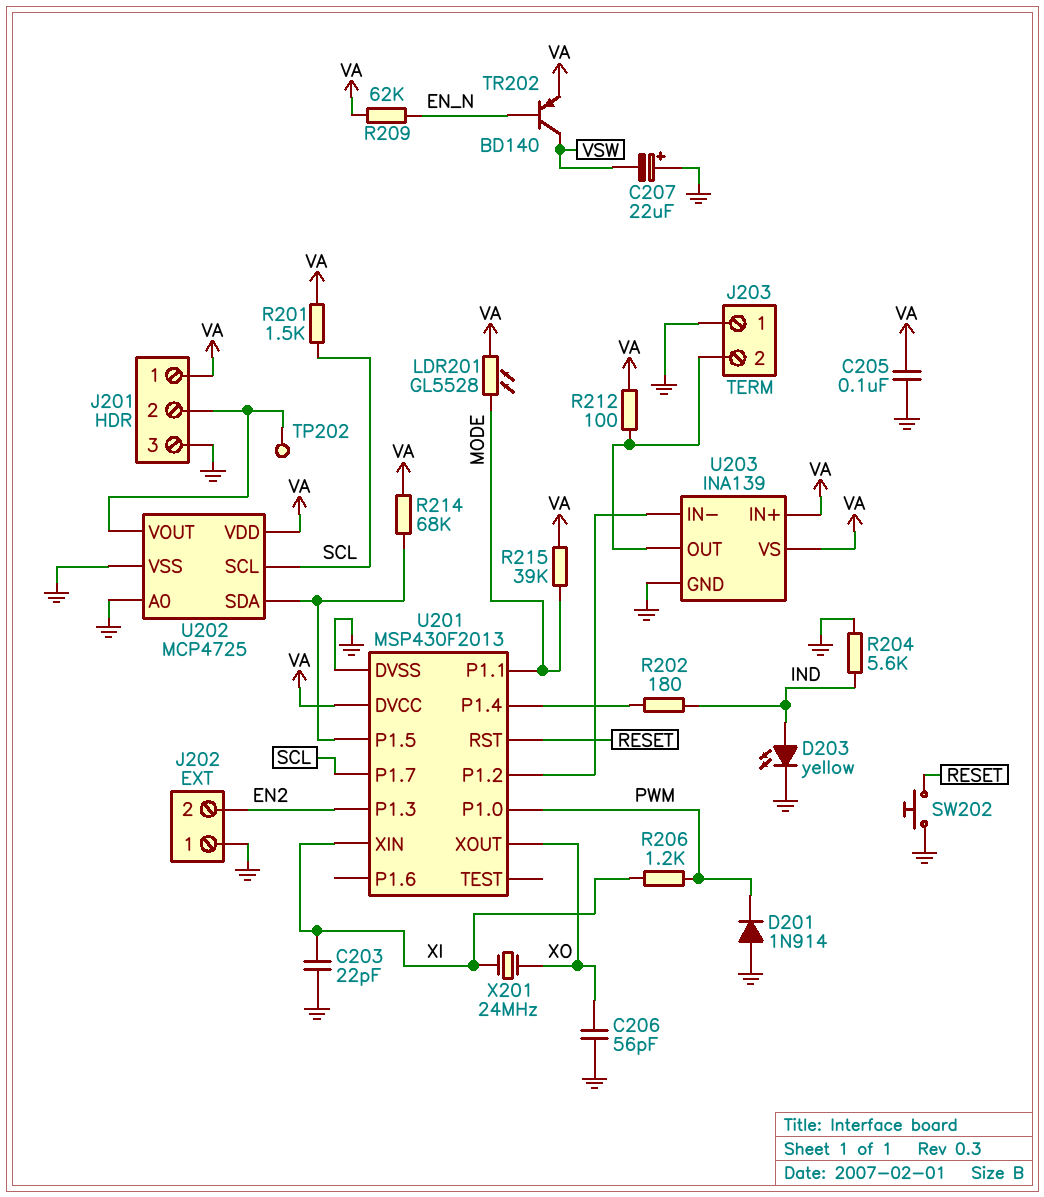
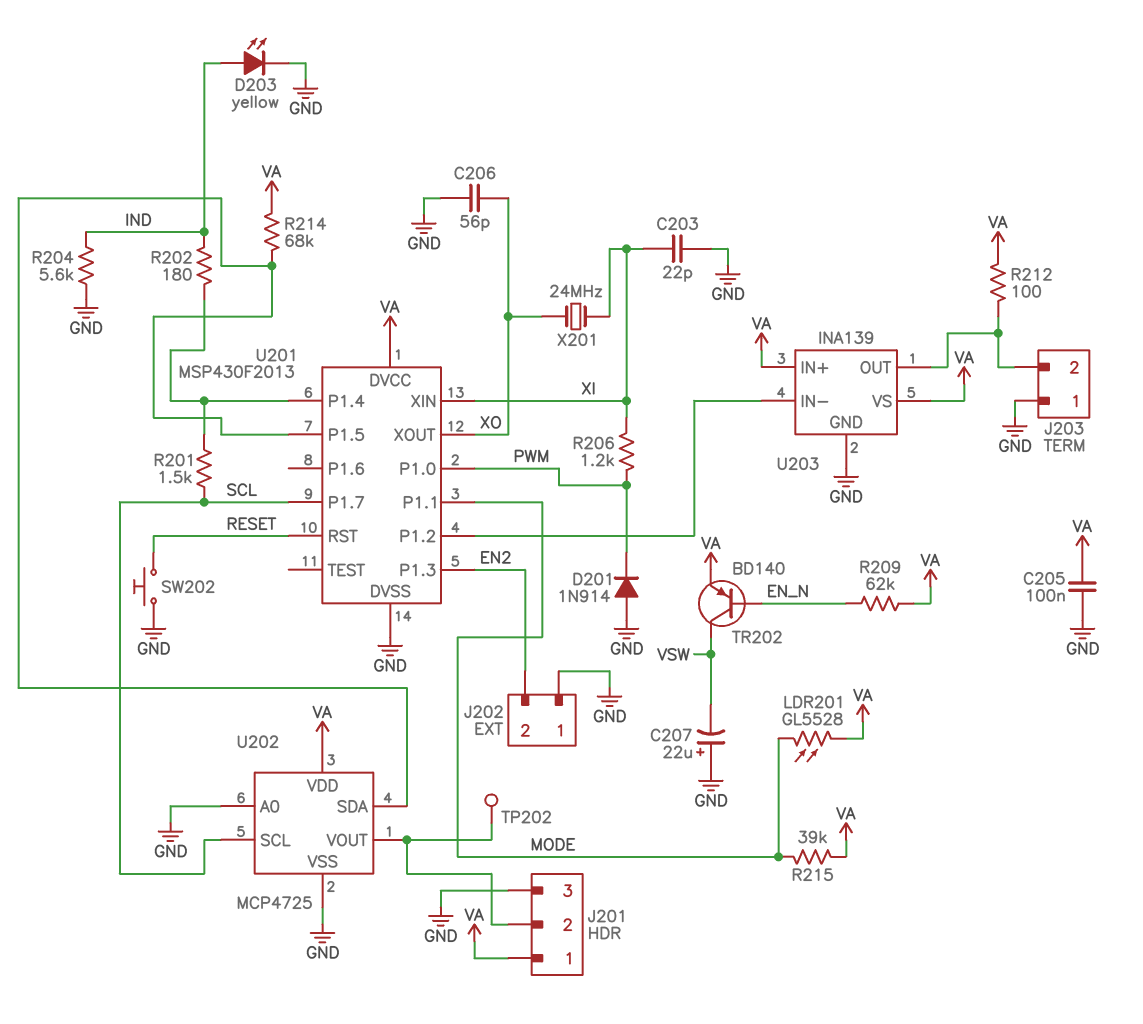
R201: 1.5k (SCL, VA) -> 1.5k (SCL, U201/P1.4)

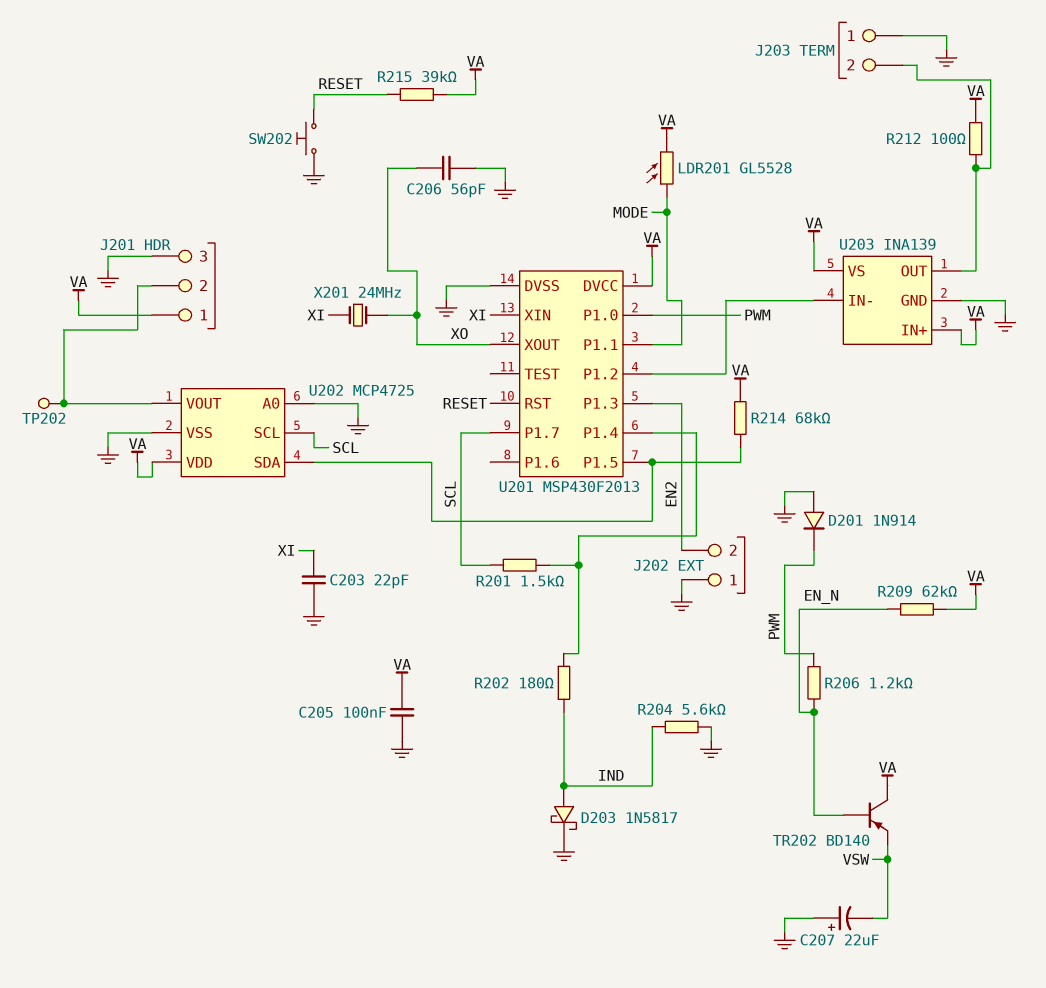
D203: LED yellow (A IND, K GND) -> schottky 1N5817 (A IND, K GND)
R206: 1.2k (PWM, XI) -> 1.2k (EN_N, PWM)
R215: 39k (MODE, VA) -> 39k (RESET, VA)
TR202: PNP BD140 (B EN_N, C VSW, E VA) -> PNP BD140 (B EN_N, C VA, E VSW)

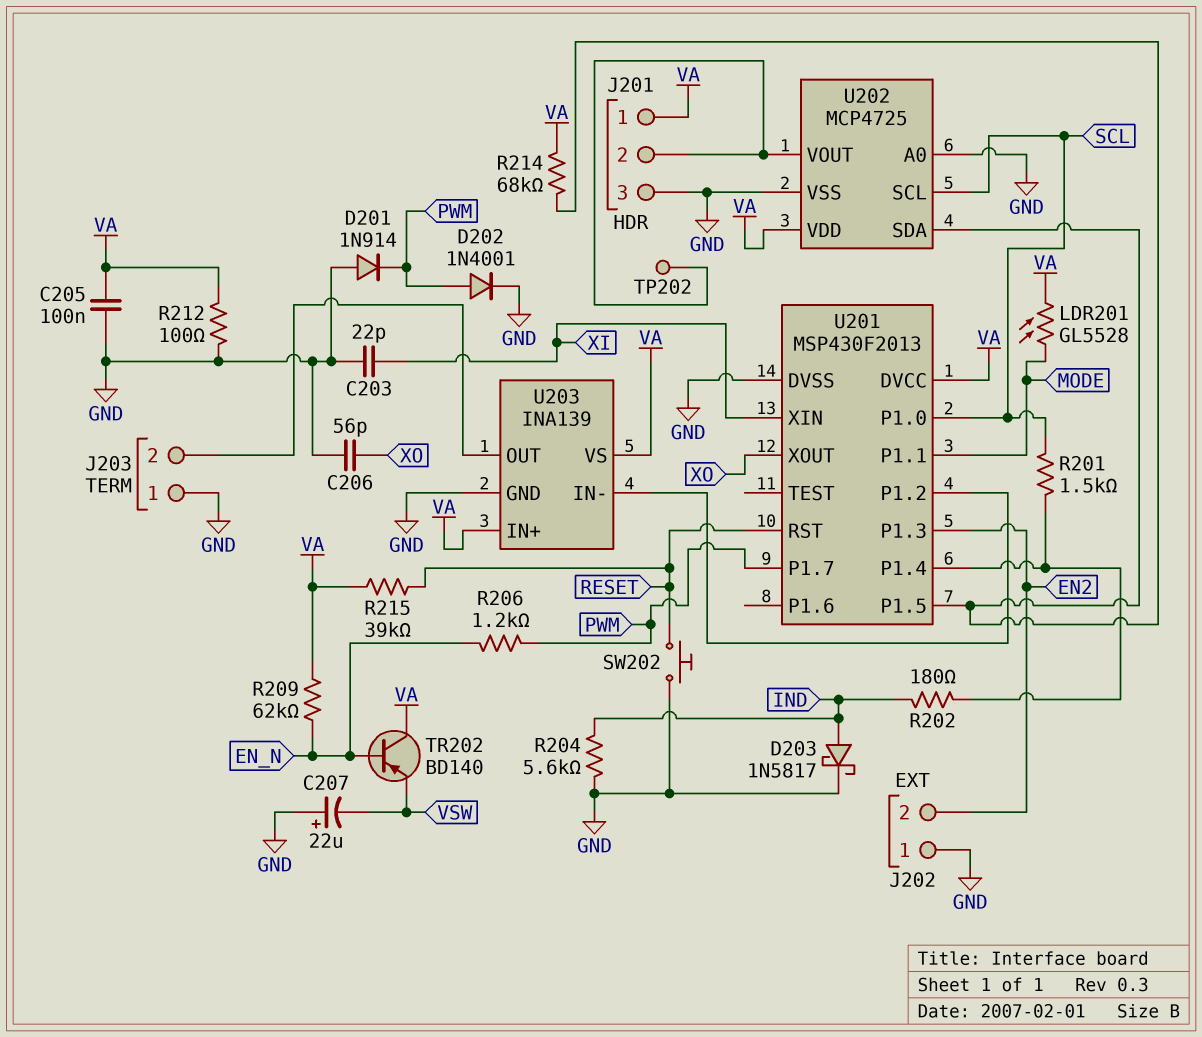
D202: none -> diode 1N4001 (A PWM, K GND)
R212: 100 (J203/2, VA) -> 100 (GND, VA)
U201 pin P1.0: PWM -> SCL
U201 pin P1.7: SCL -> PWM
X201: 24MHz (XI, XO) -> none

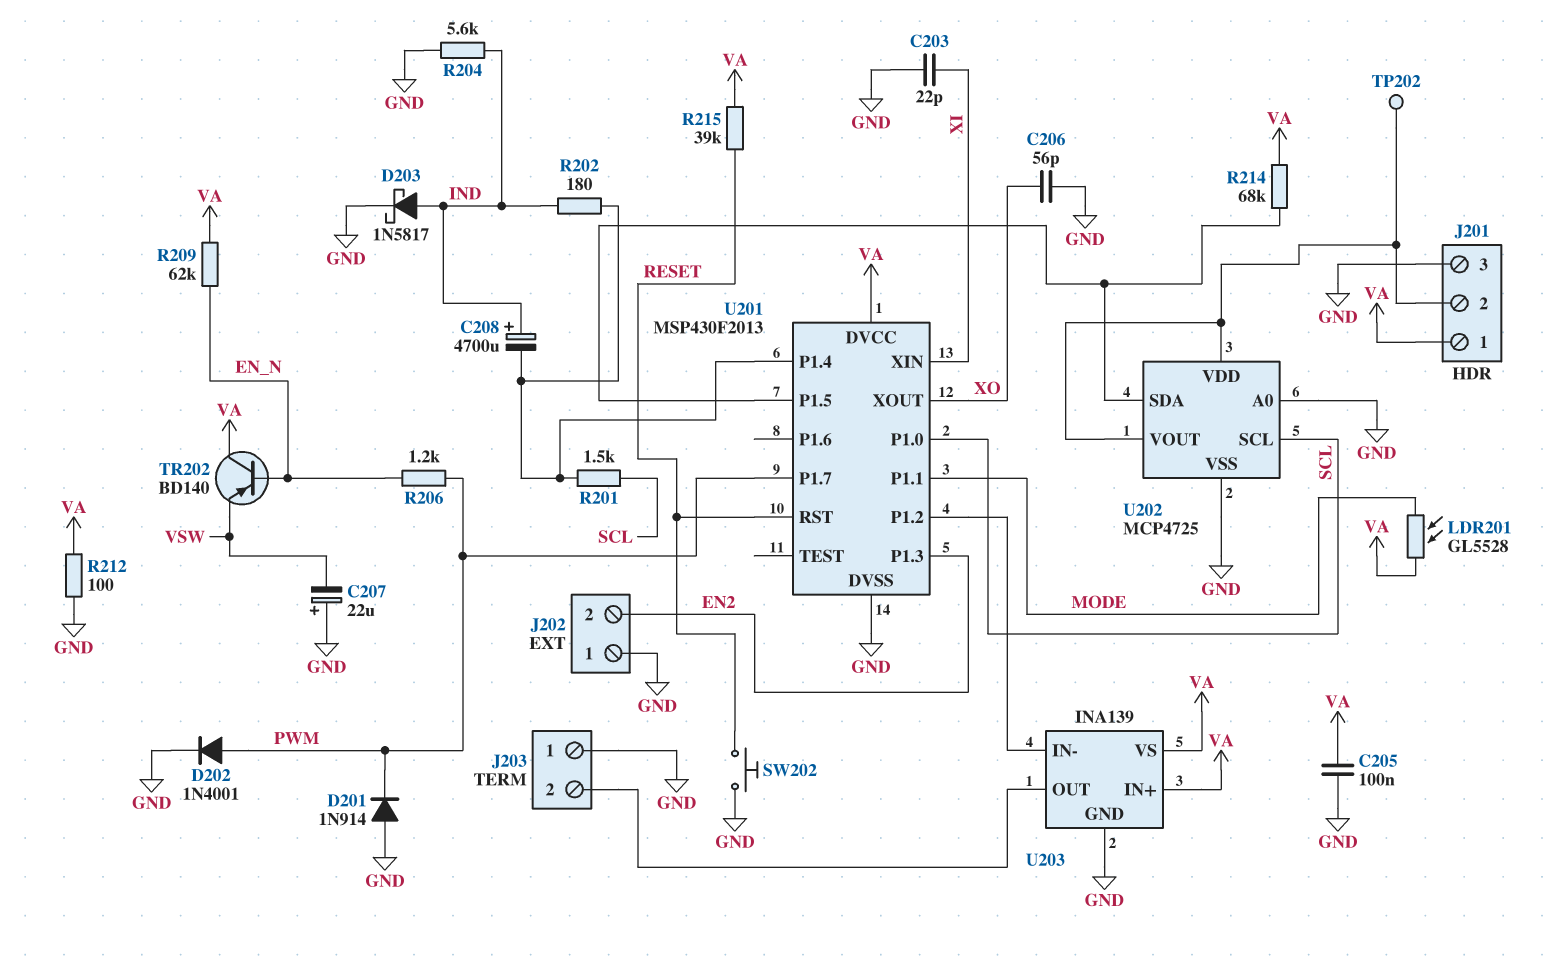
C208: none -> 4700uF (plus IND, minus U201/P1.4)
U202 pin VDD: VA -> J201/2

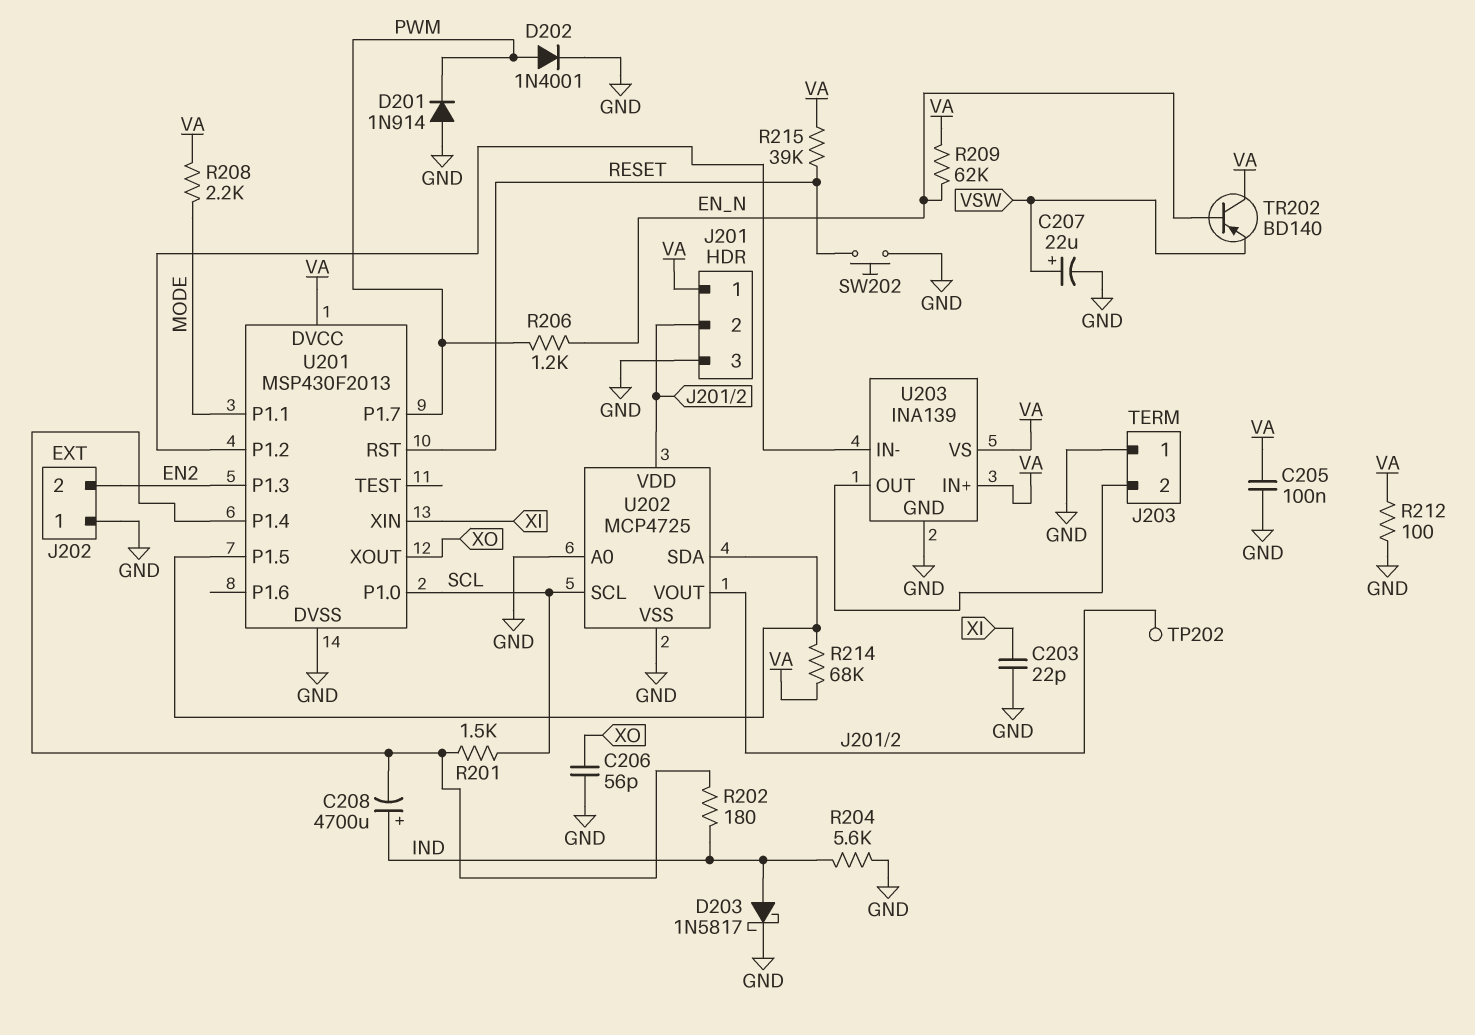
C207: 22uF (plus GND, minus VSW) -> 22uF (plus VSW, minus GND)
LDR201: GL5528 (MODE, VA) -> none
R208: none -> 2.2k (MODE, VA)

